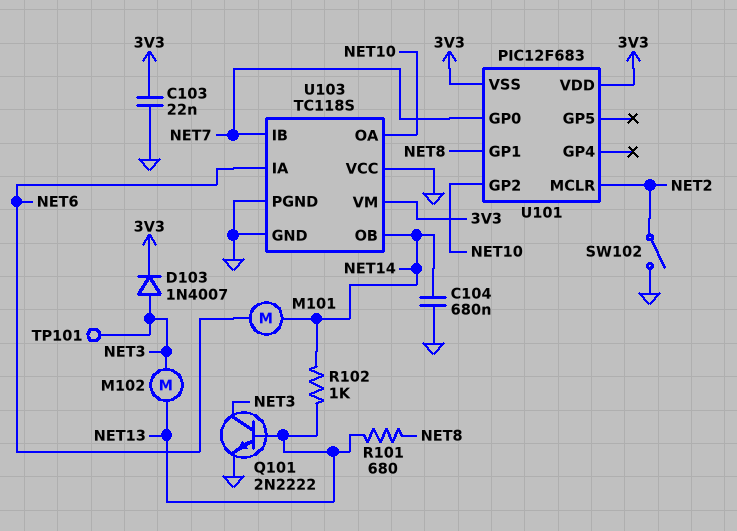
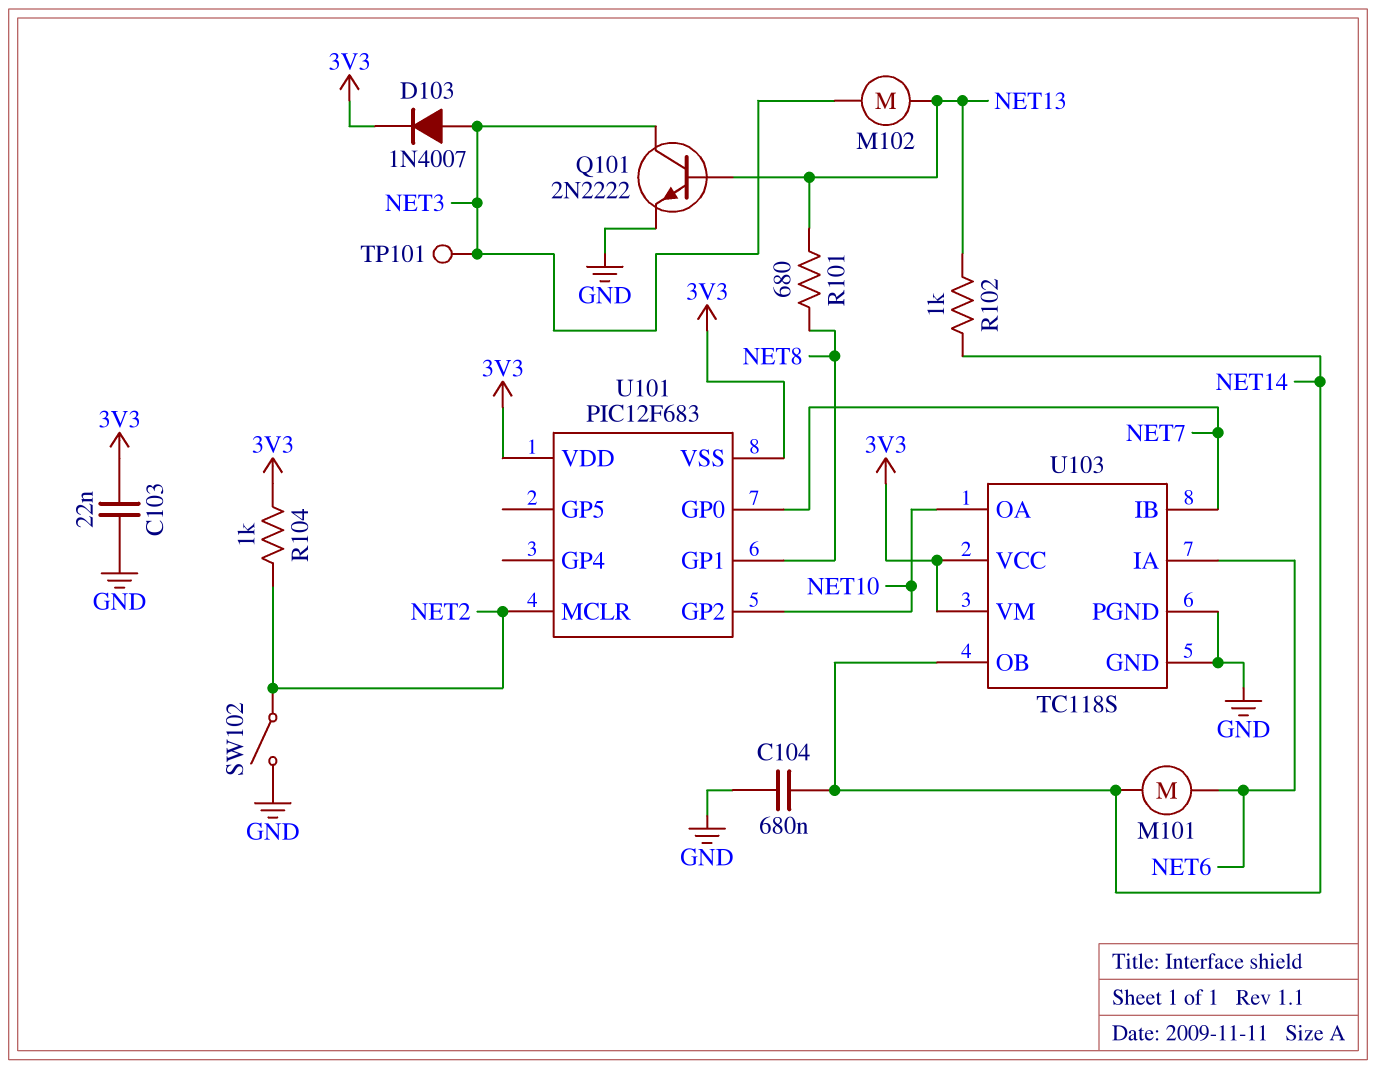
R104: none -> 1k (3V3, NET2)
U103 pin VCC: GND -> 3V3

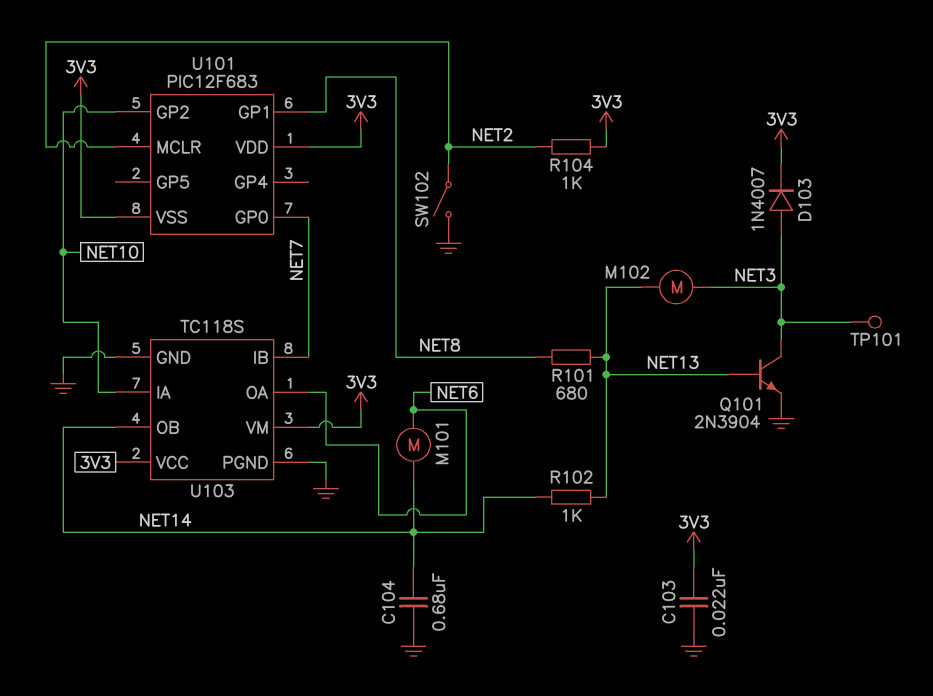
Q101: NPN 2N2222 (B NET13, C NET3, E GND) -> NPN 2N3904 (B NET13, C NET3, E GND)
U103 pin IA: NET6 -> NET10
U103 pin OA: NET10 -> NET6

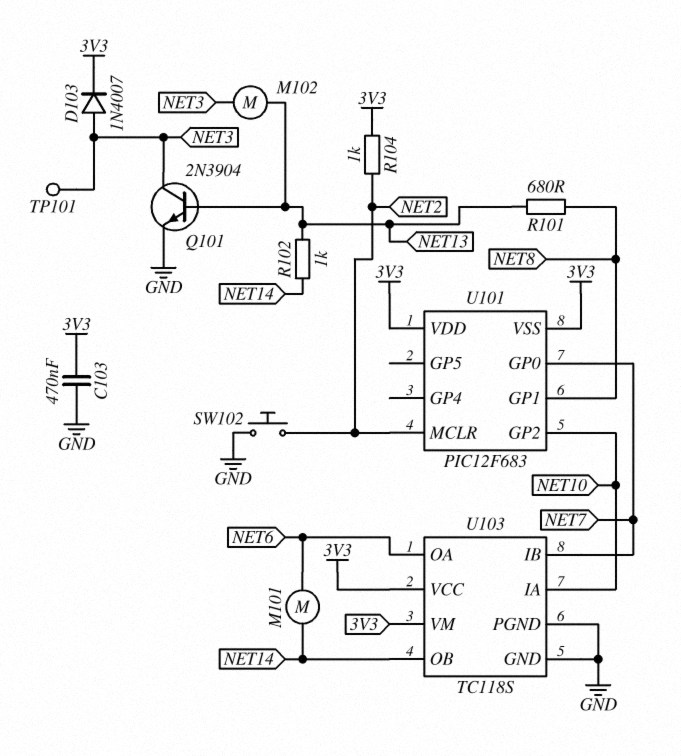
C103: 22nF (3V3, GND) -> 470nF (3V3, GND)
C104: 680nF (GND, NET14) -> none
SW102: switch (GND, NET2) -> button (GND, NET2)

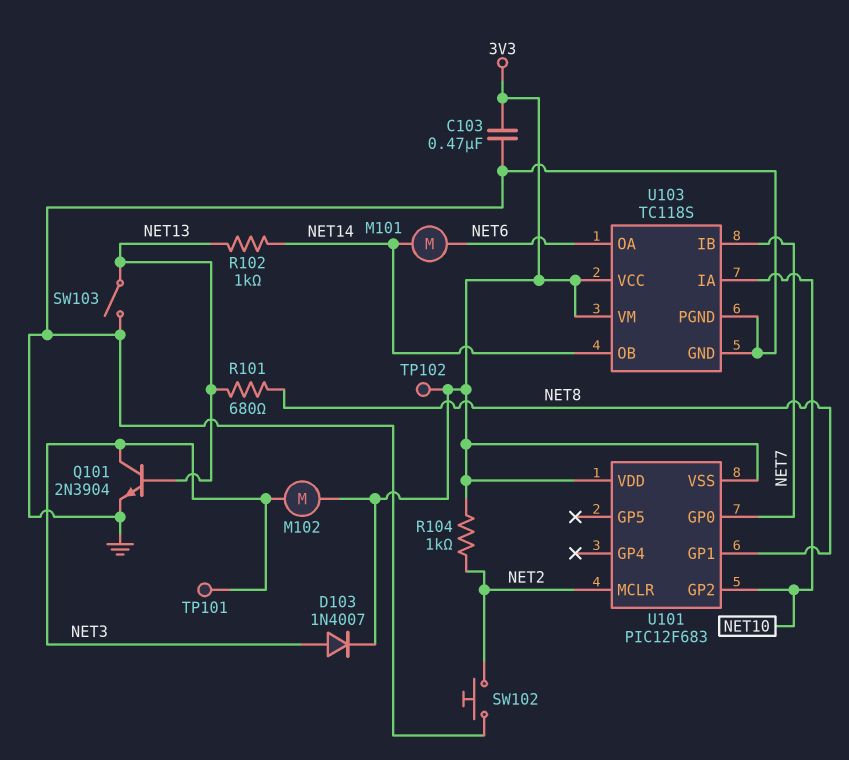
M102: motor (NET3, NET13) -> motor (3V3, NET3)
SW103: none -> switch (GND, NET13)
TP102: none -> test point (3V3)

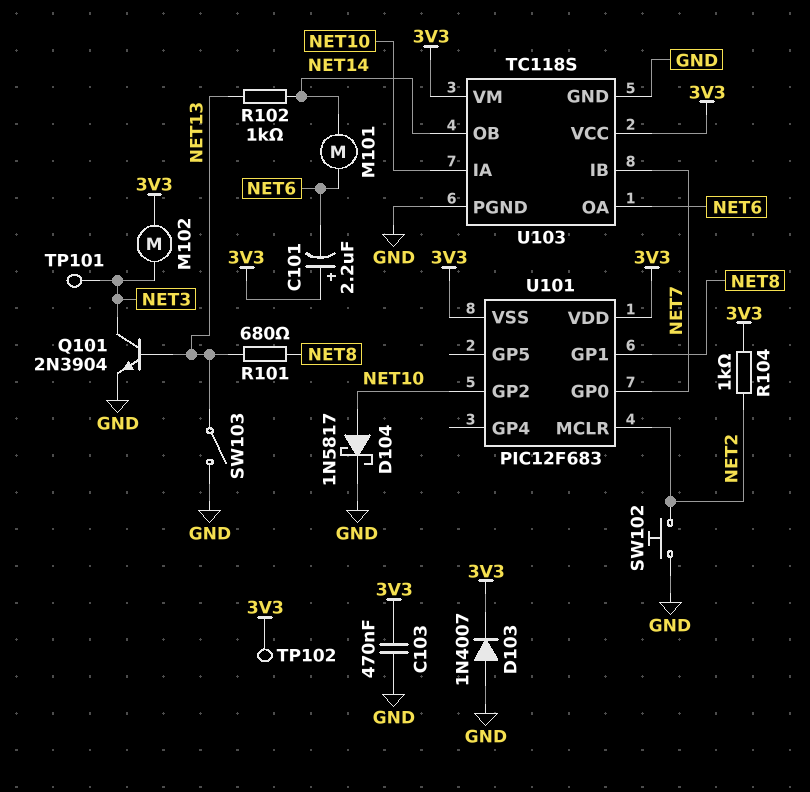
C101: none -> 2.2uF (plus 3V3, minus NET6)
D103: diode 1N4007 (A NET3, K 3V3) -> diode 1N4007 (A GND, K 3V3)
D104: none -> schottky 1N5817 (A NET10, K GND)

